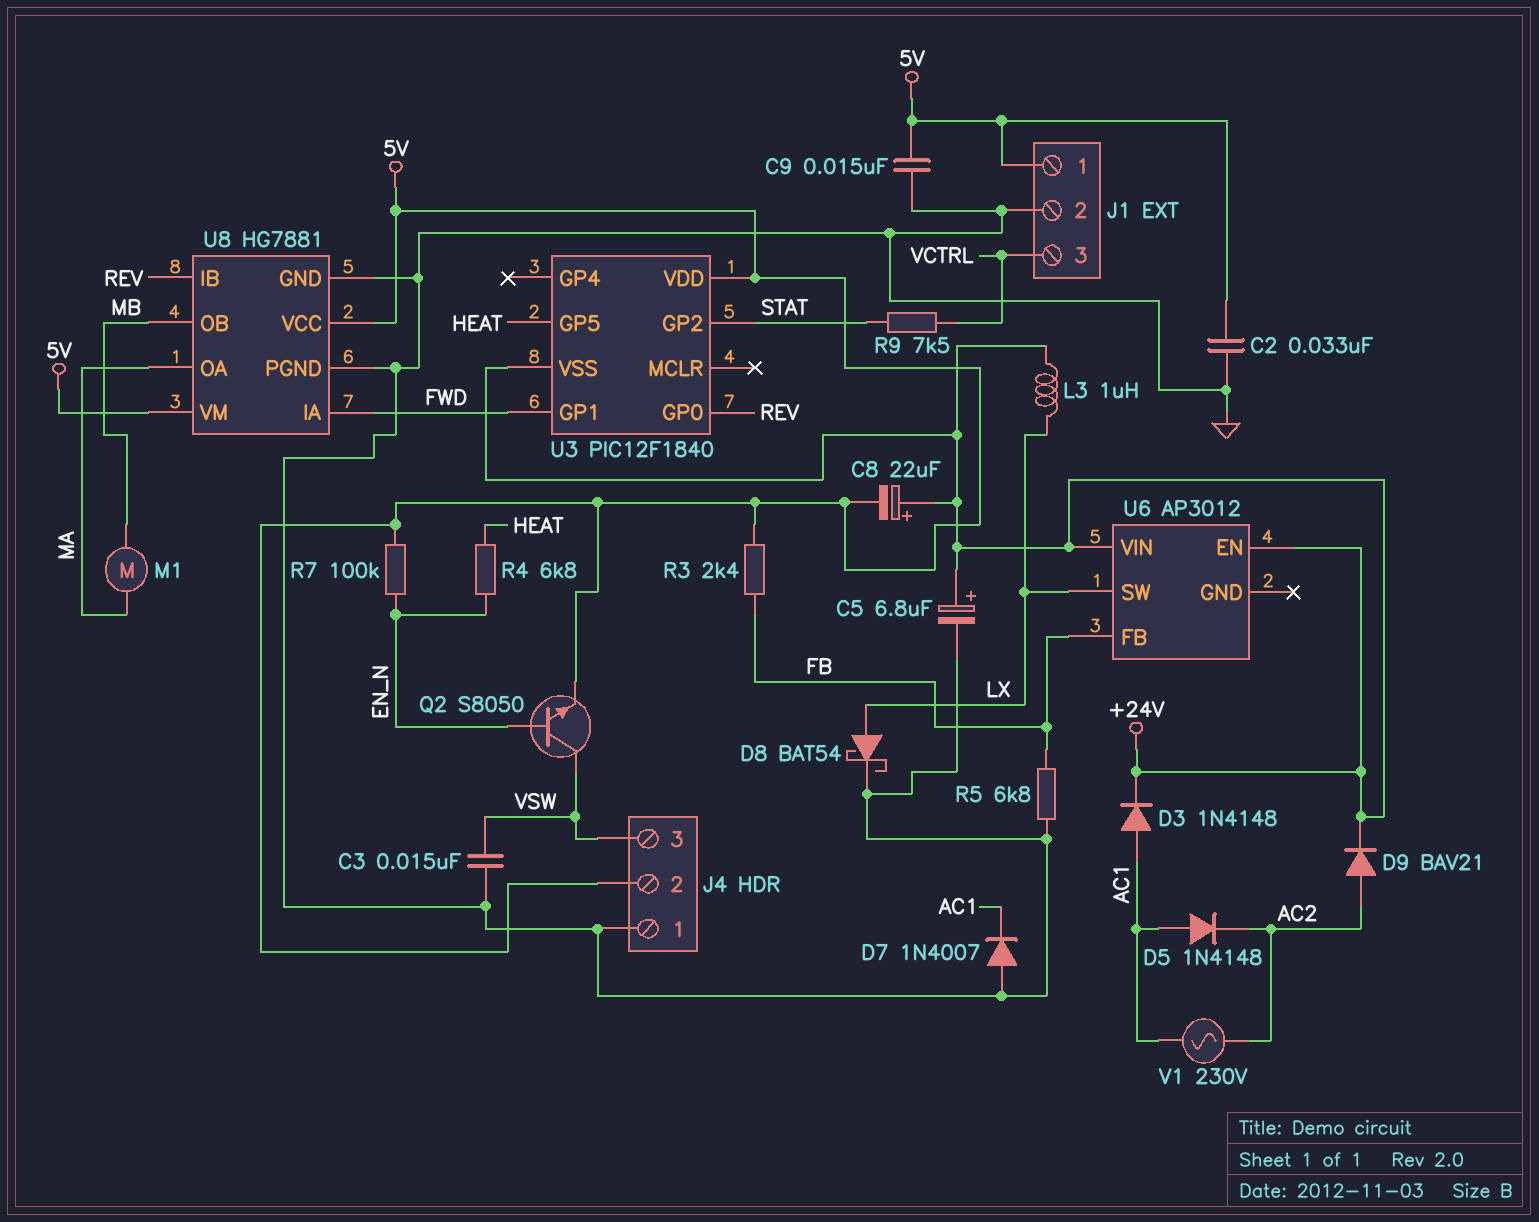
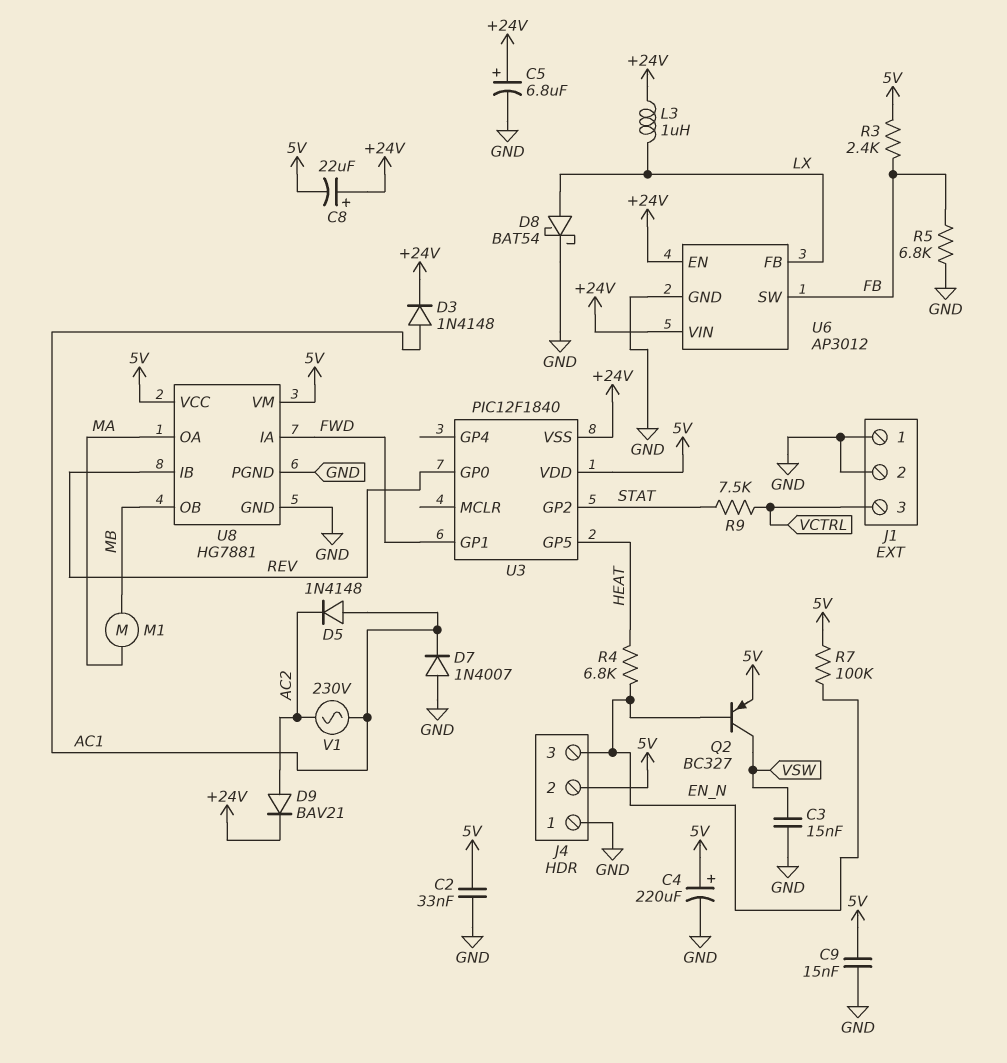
C4: none -> 220uF (plus 5V, minus GND)
J1 pin 1: 5V -> GND
J4 pin 3: VSW -> EN_N
Q2: NPN S8050 (B EN_N, C VSW, E 5V) -> PNP BC327 (B EN_N, C VSW, E 5V)
U6 pin FB: FB -> LX
U6 pin GND: none -> GND
U6 pin SW: LX -> FB

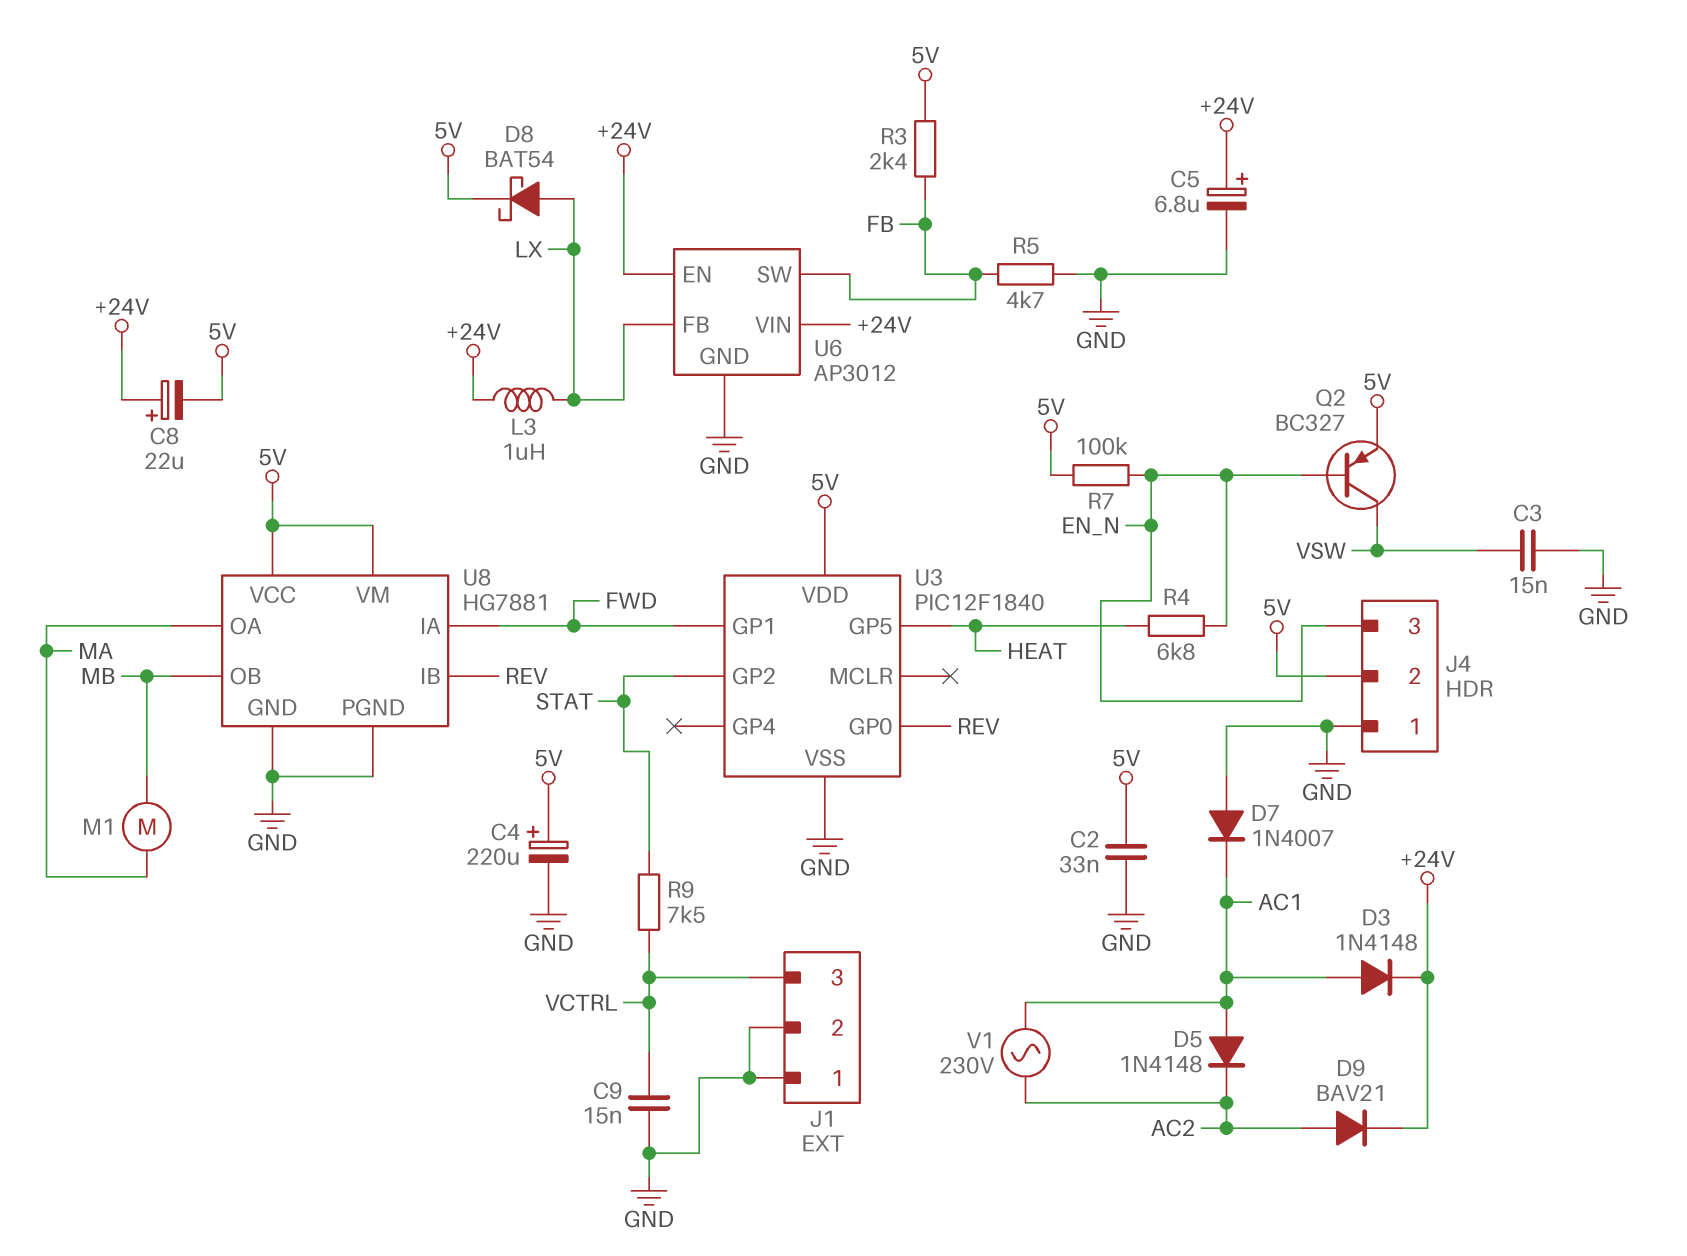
C9: 15nF (5V, GND) -> 15nF (GND, VCTRL)
D8: schottky BAT54 (A LX, K GND) -> schottky BAT54 (A LX, K 5V)
R5: 6.8k (FB, GND) -> 4.7k (FB, GND)
U3 pin VSS: +24V -> GND

